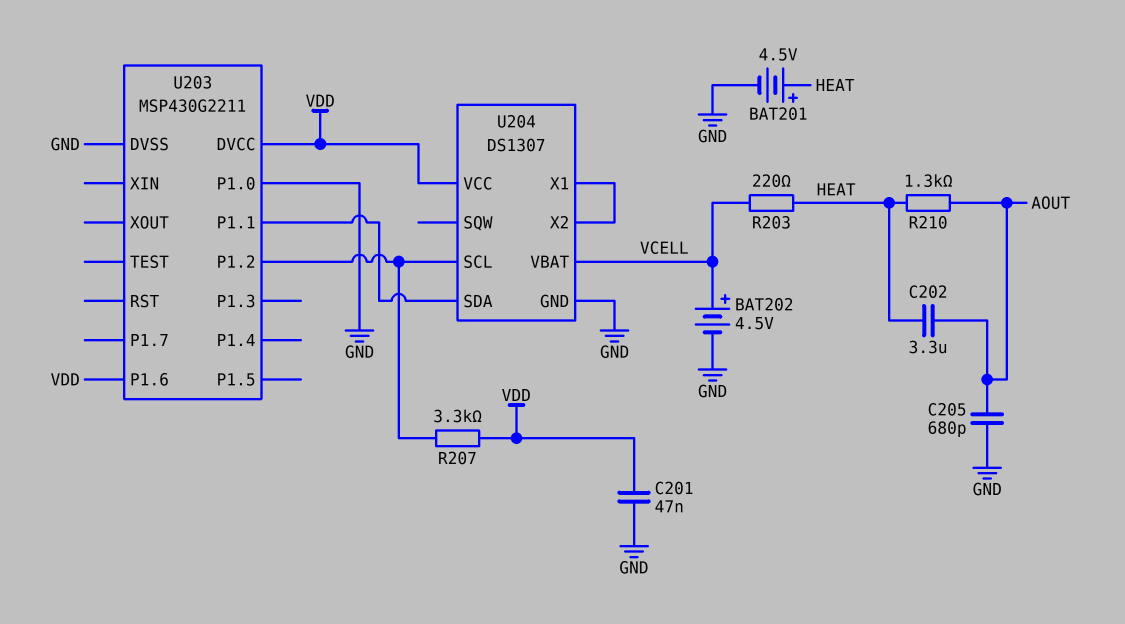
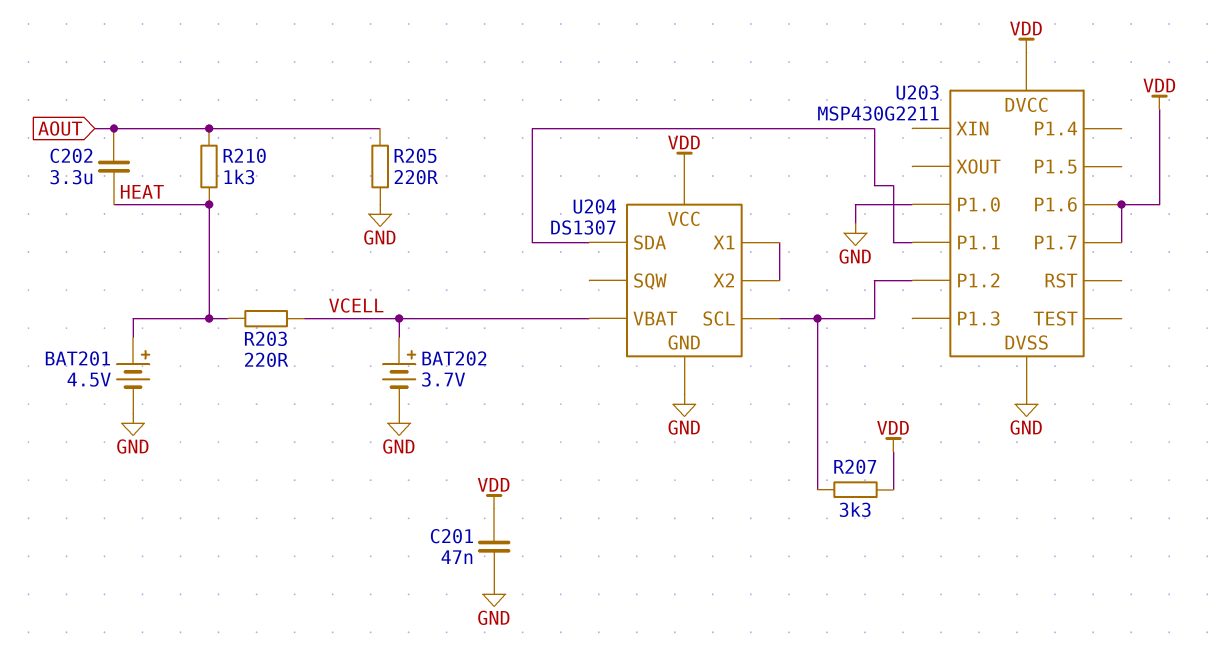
BAT202: 4.5V (plus VCELL, minus GND) -> 3.7V (plus VCELL, minus GND)
C205: 680pF (AOUT, GND) -> none
R205: none -> 220 (AOUT, GND)
U203 pin P1.7: none -> VDD

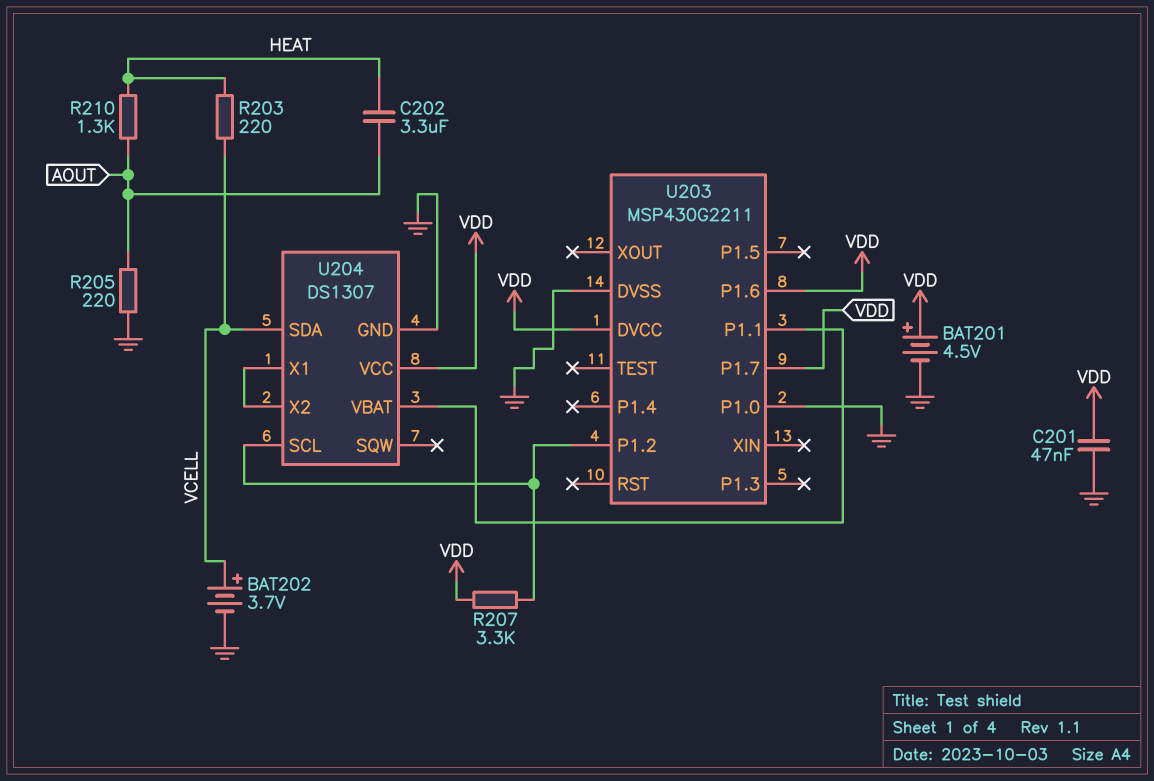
BAT201: 4.5V (plus HEAT, minus GND) -> 4.5V (plus VDD, minus GND)
U204 pin SDA: U203/P1.1 -> VCELL
U204 pin VBAT: VCELL -> U203/P1.1

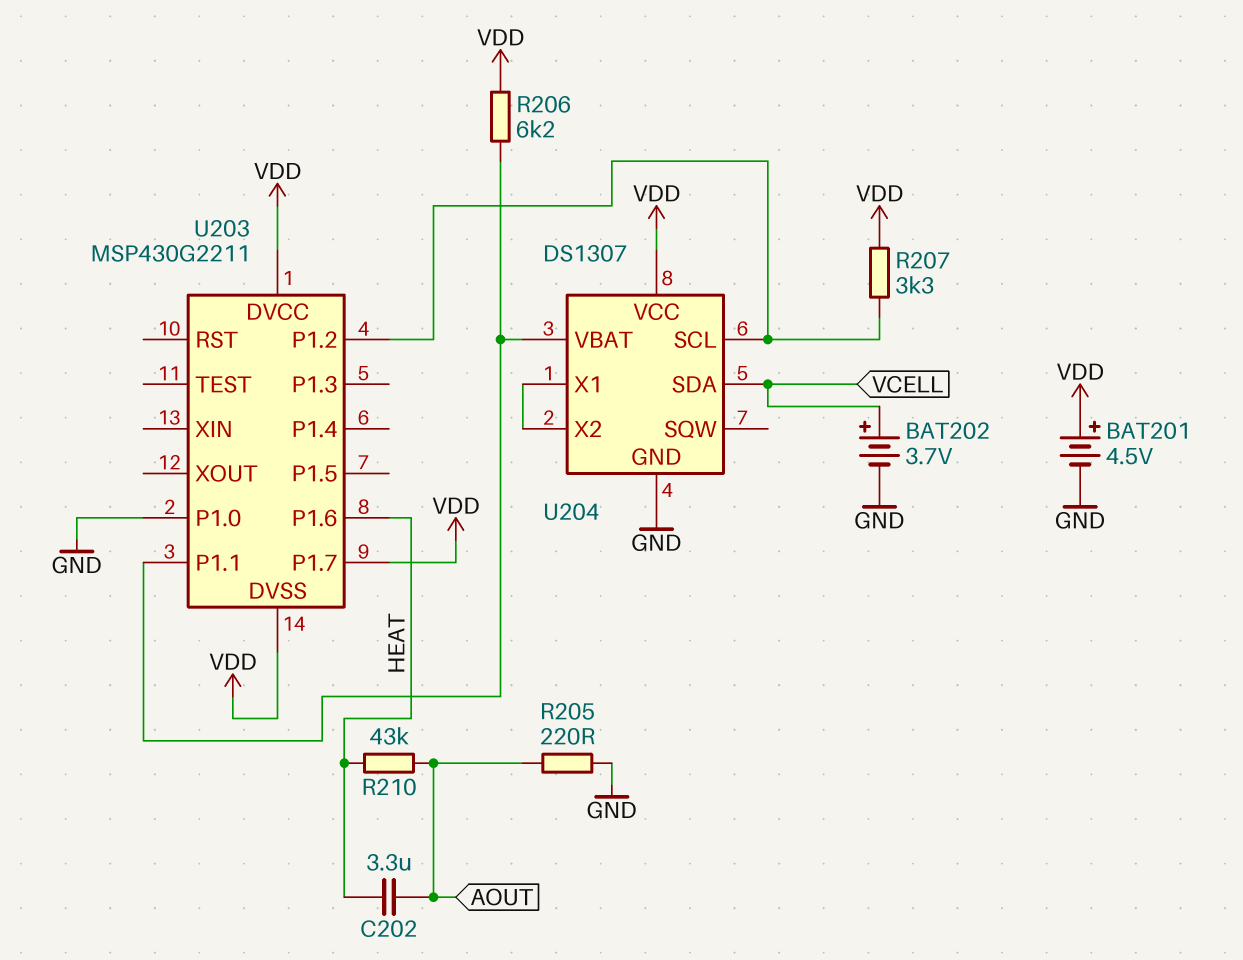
C201: 47nF (GND, VDD) -> none
R203: 220 (HEAT, VCELL) -> none
R206: none -> 6.2k (U203/P1.1, VDD)
R210: 1.3k (AOUT, HEAT) -> 43k (AOUT, HEAT)
U203 pin DVSS: GND -> VDD
U203 pin P1.6: VDD -> HEAT

